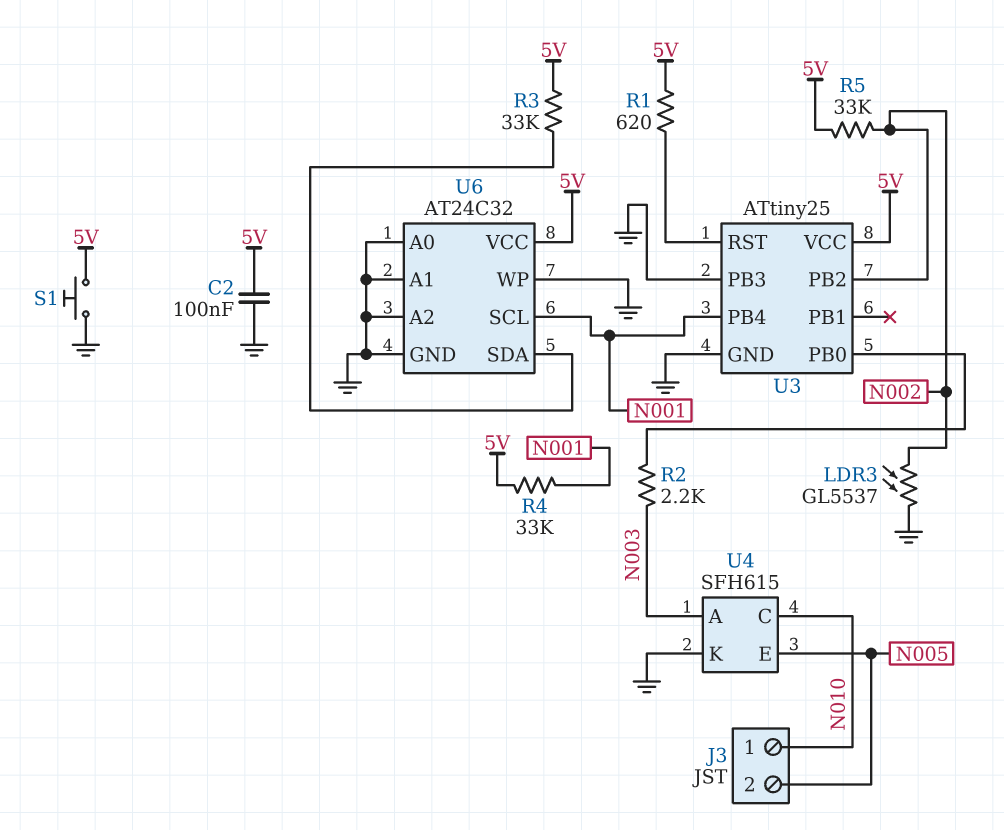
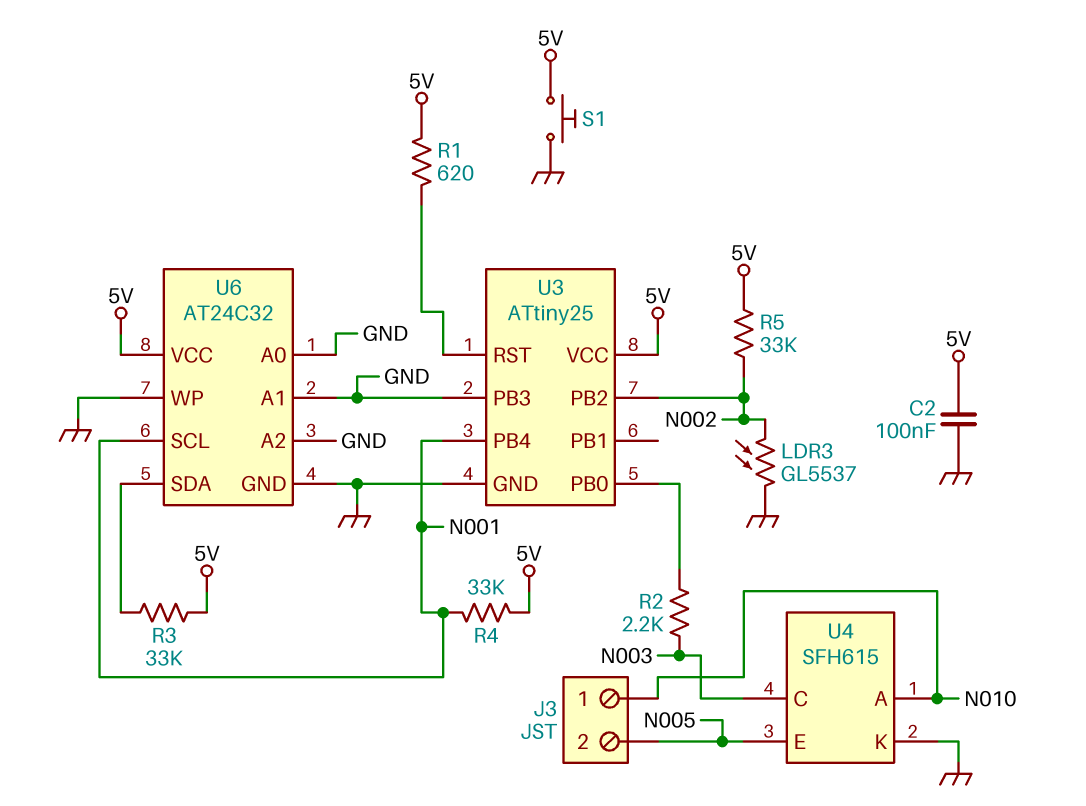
U4 pin A: N003 -> N010
U4 pin C: N010 -> N003

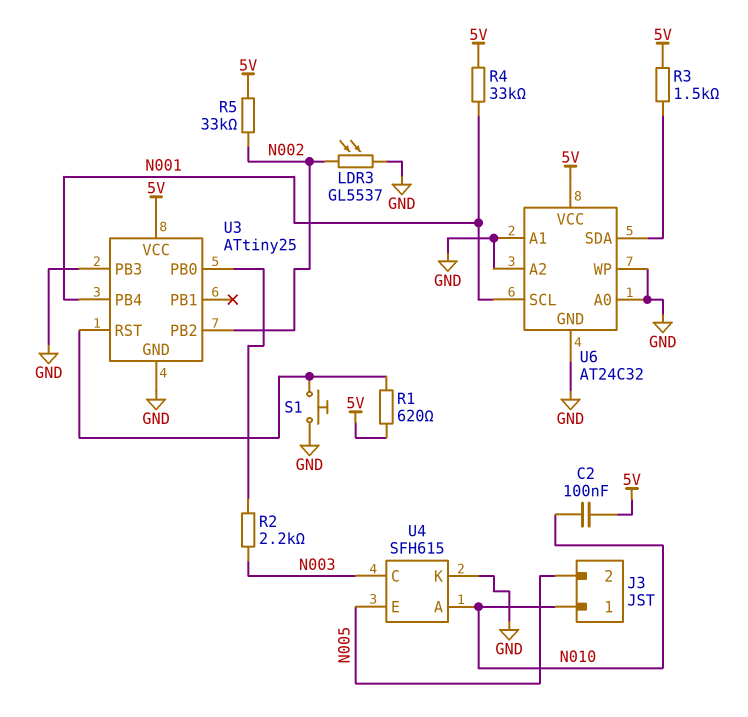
C2: 100nF (5V, GND) -> 100nF (5V, N010)
R3: 33k (5V, U6/SDA) -> 1.5k (5V, U6/SDA)
S1: button (5V, GND) -> button (GND, U3/RST)

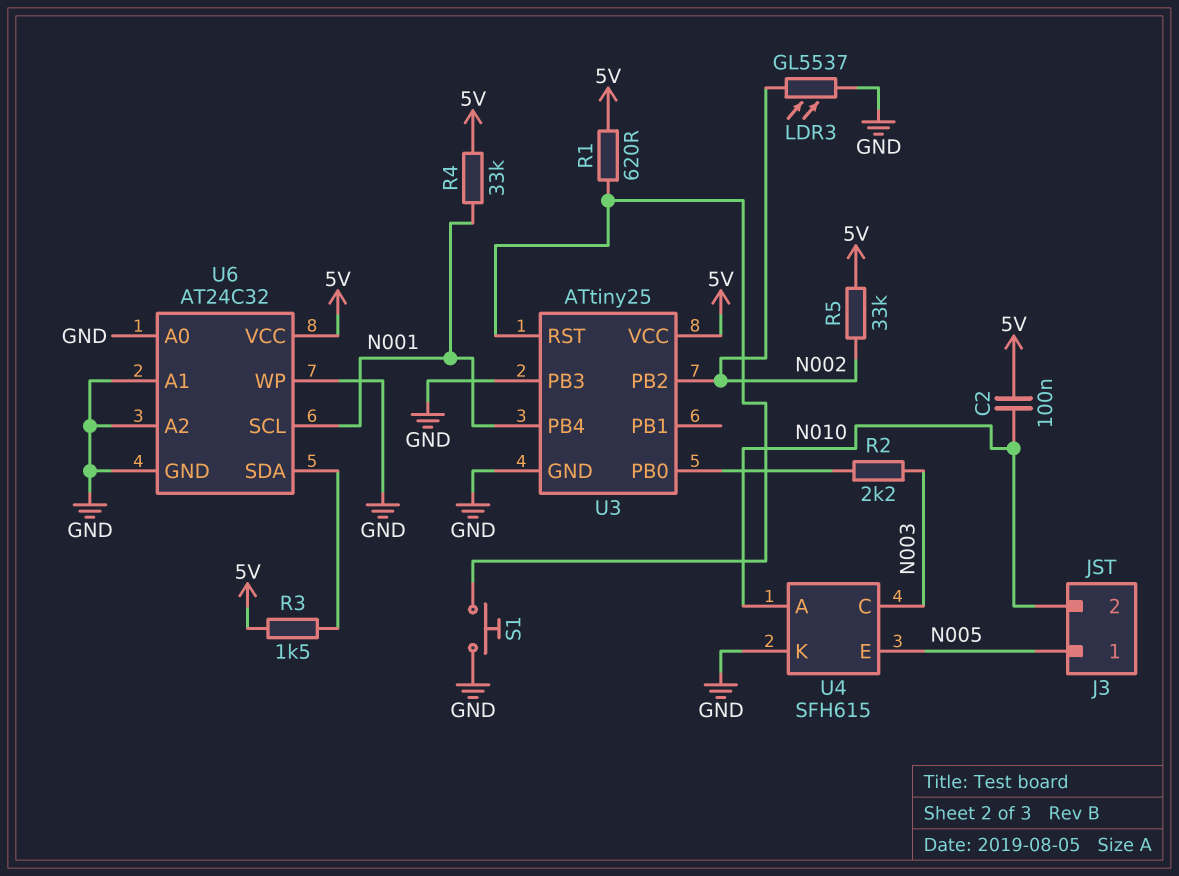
J3 pin 1: N010 -> N005
J3 pin 2: N005 -> N010

